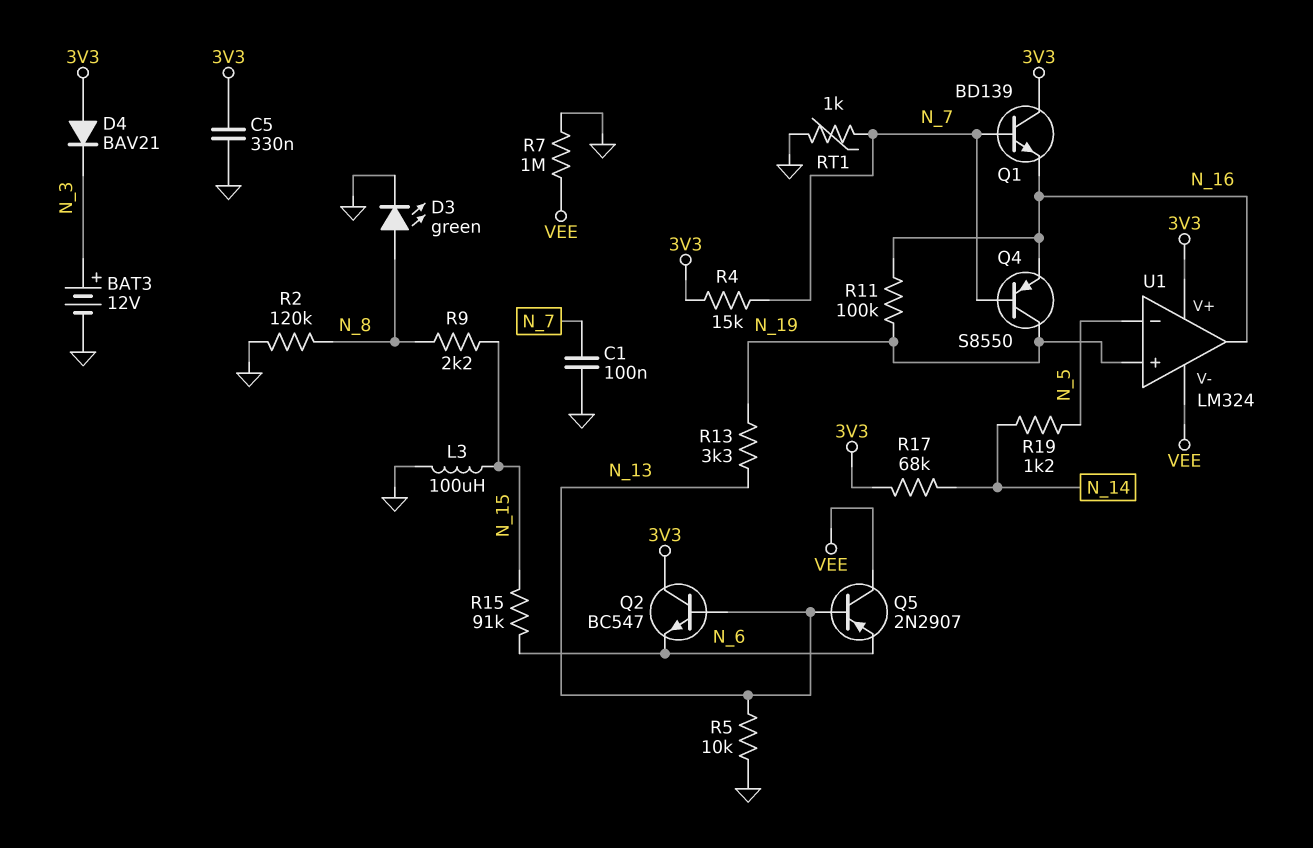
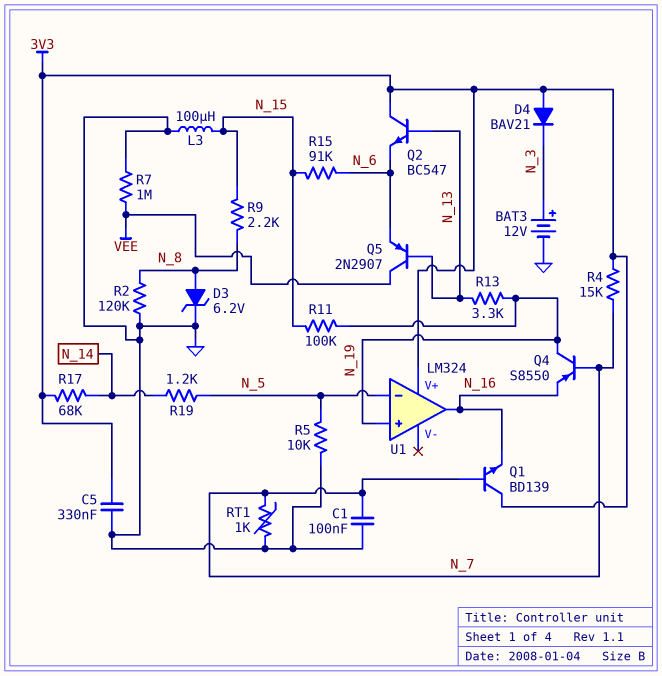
D3: LED green (A N_8, K GND) -> zener 6.2V (A N_8, K GND)
R5: 10k (GND, N_13) -> 10k (GND, N_5)
R11: 100k (N_16, N_19) -> 100k (N_15, N_19)
U1 pin V-: VEE -> none

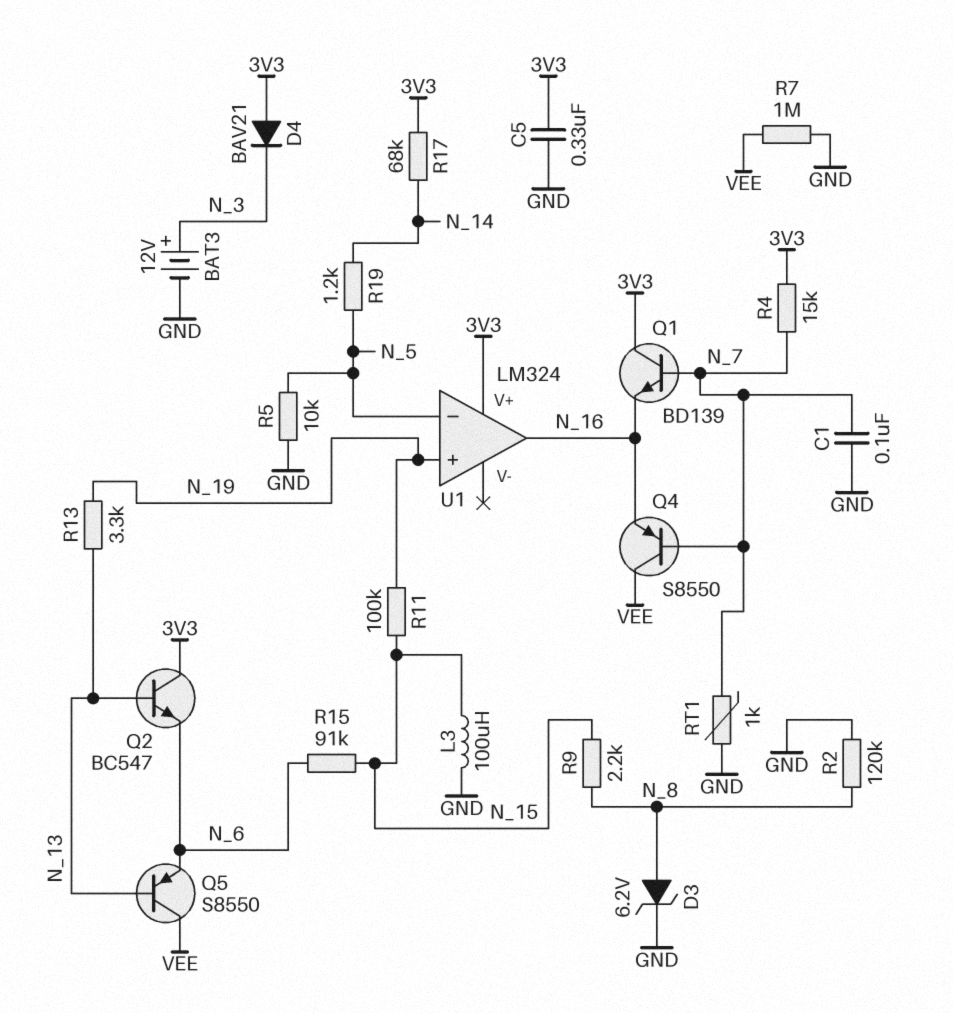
Q4: PNP S8550 (B N_7, C N_19, E N_16) -> PNP S8550 (B N_7, C VEE, E N_16)
Q5: PNP 2N2907 (B N_13, C VEE, E N_6) -> PNP S8550 (B N_13, C VEE, E N_6)

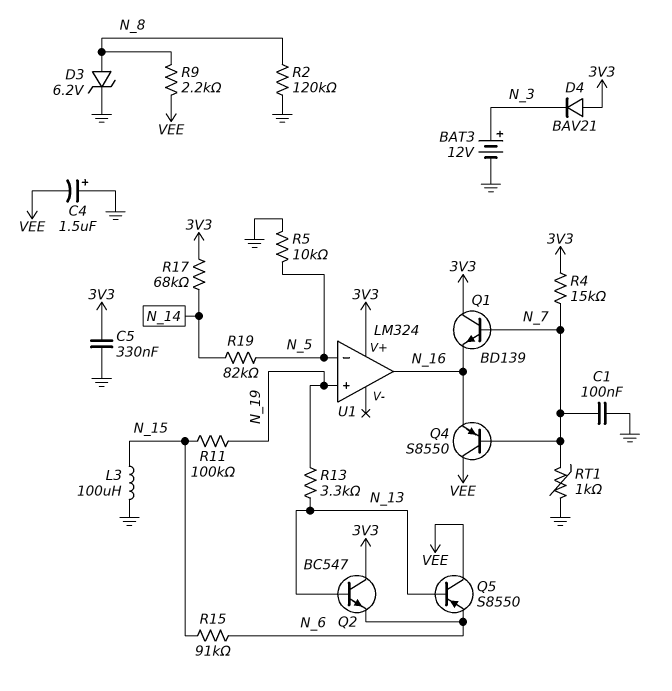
C4: none -> 1.5uF (plus GND, minus VEE)
R7: 1M (GND, VEE) -> none
R9: 2.2k (N_8, N_15) -> 2.2k (N_8, VEE)
R19: 1.2k (N_5, N_14) -> 82k (N_5, N_14)

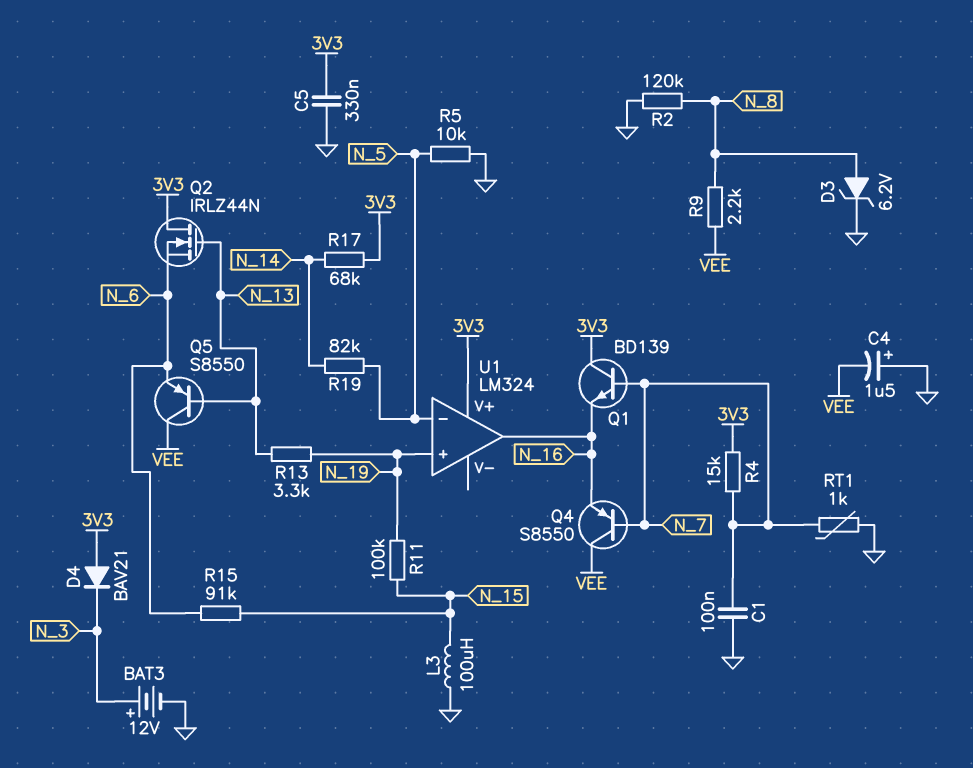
Q2: NPN BC547 (B N_13, C 3V3, E N_6) -> NMOS IRLZ44N (G N_13, D 3V3, S N_6)

